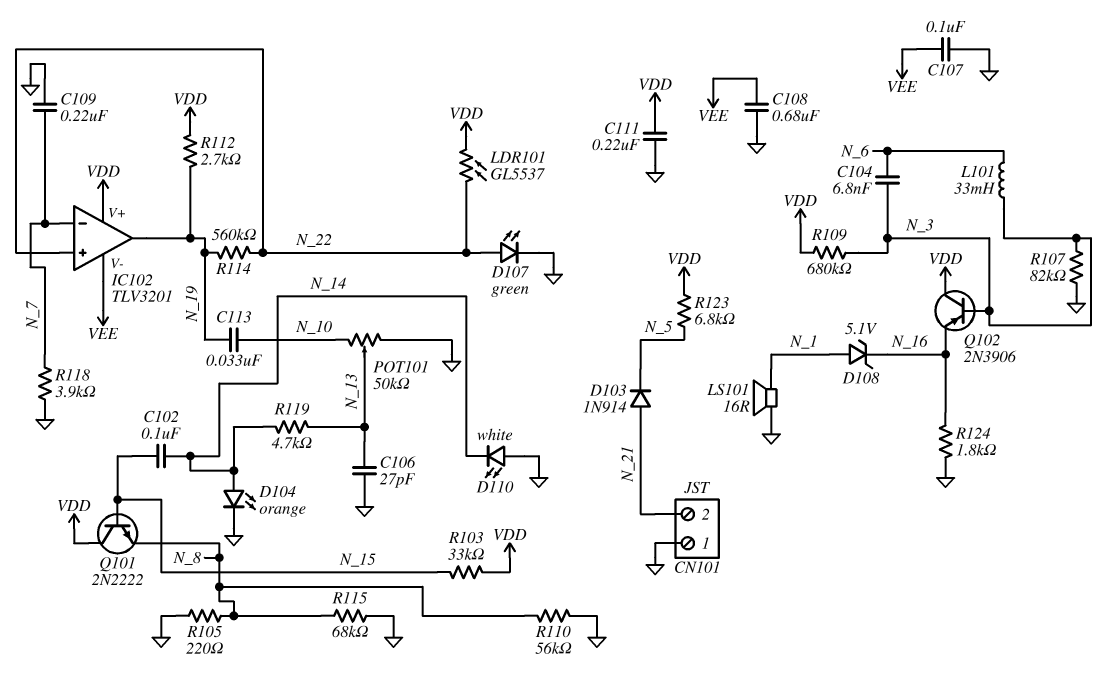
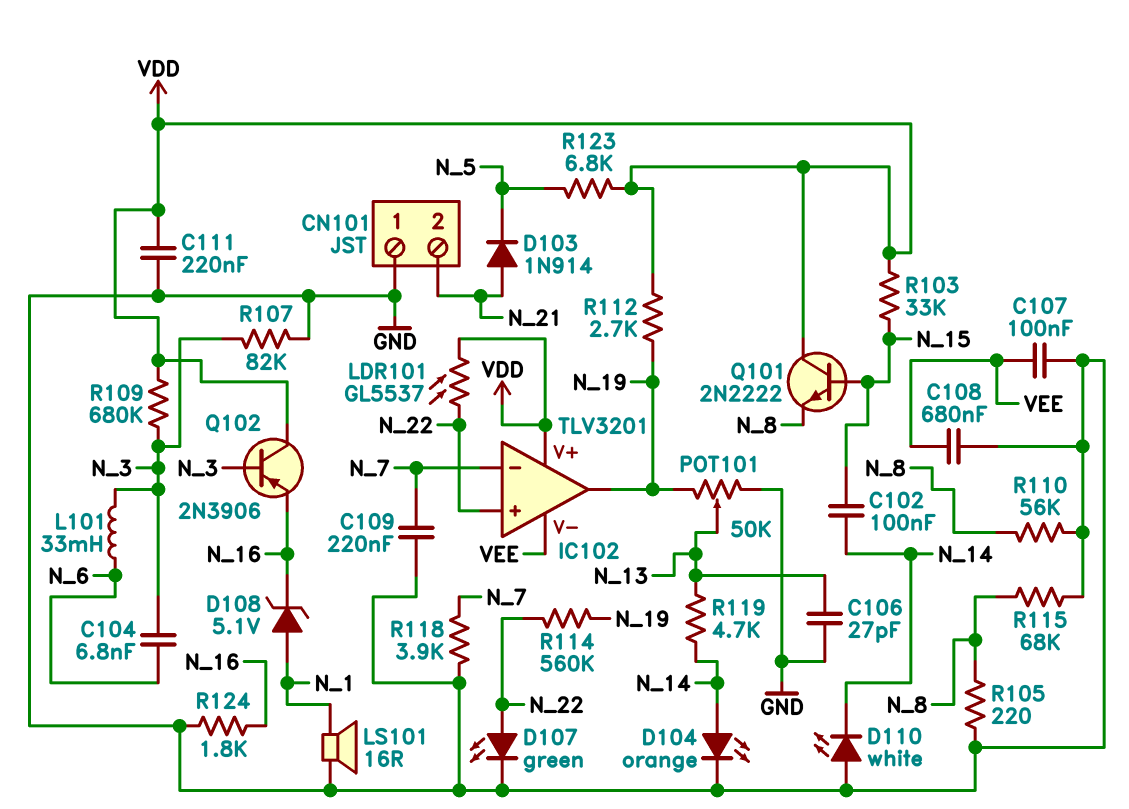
C113: 33nF (N_10, N_19) -> none
POT101: 50k (GND, N_10, wiper N_13) -> 50k (GND, N_19, wiper N_13)

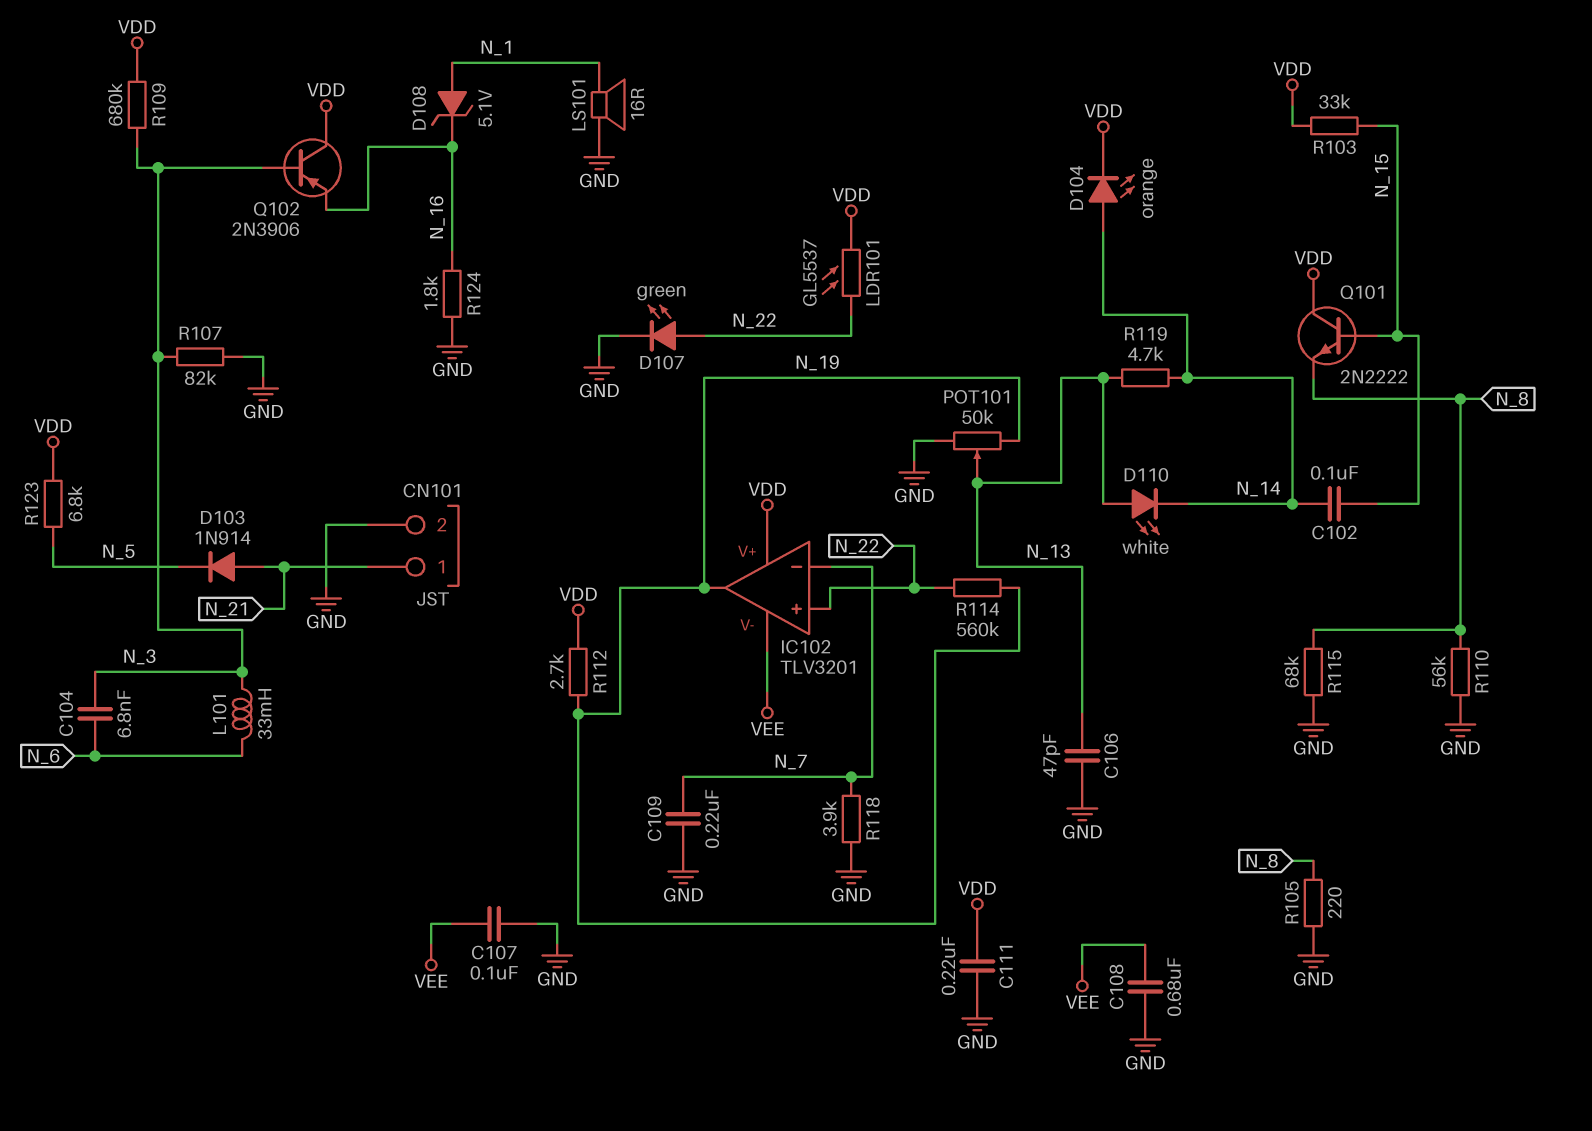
C106: 27pF (GND, N_13) -> 47pF (GND, N_13)
CN101 pin 1: GND -> N_21
CN101 pin 2: N_21 -> GND
D104: LED orange (A N_14, K GND) -> LED orange (A N_14, K VDD)
D110: LED white (A GND, K N_14) -> LED white (A N_13, K N_14)

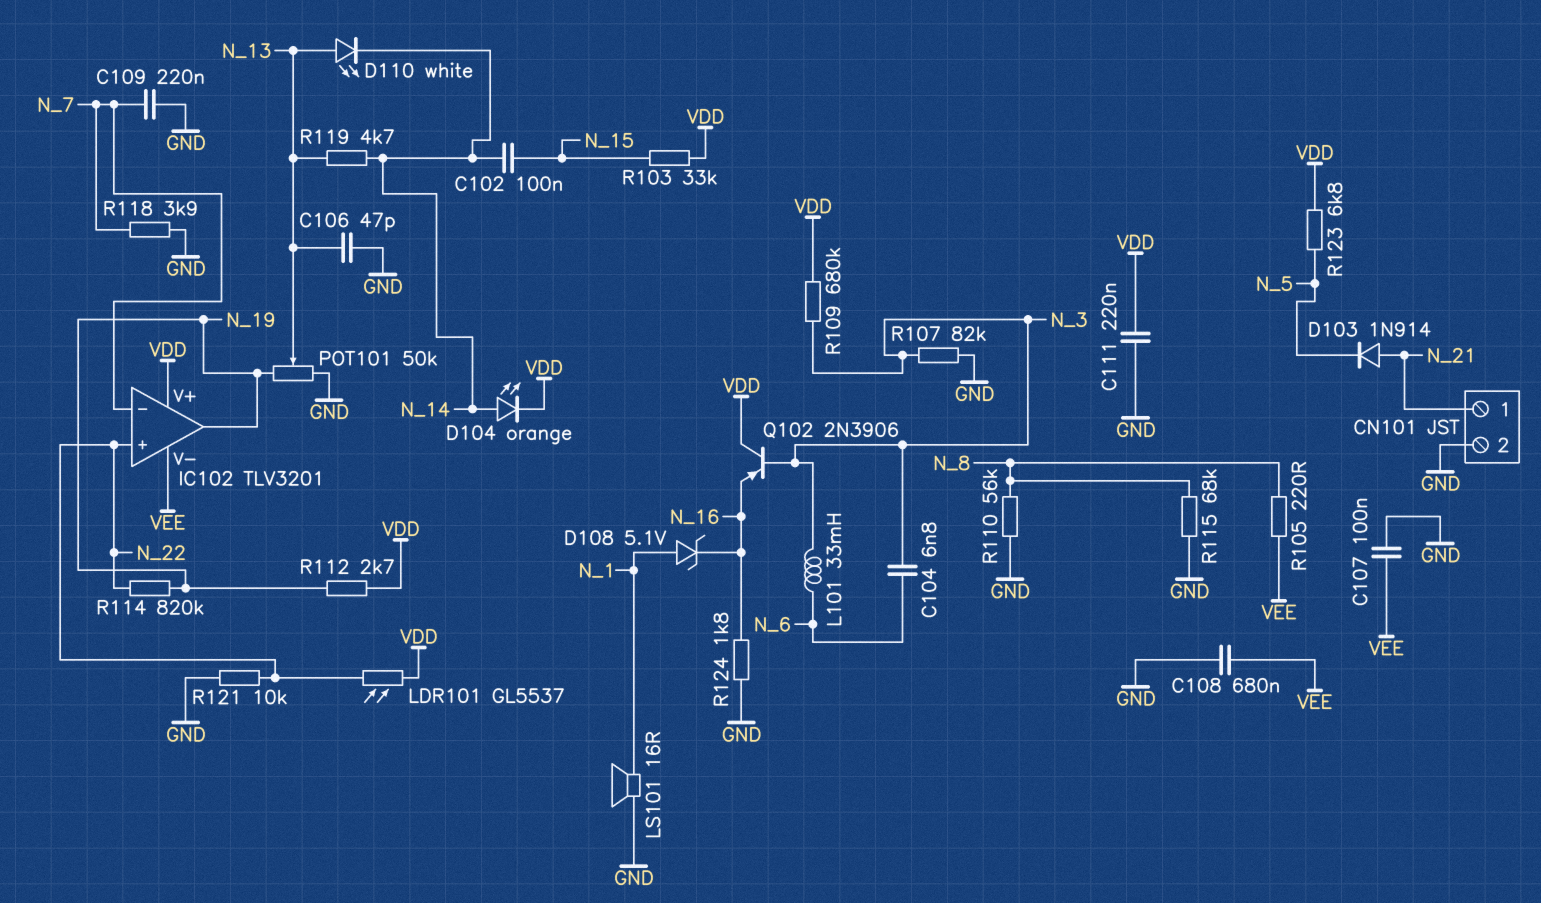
D107: LED green (A N_22, K GND) -> none
Q101: NPN 2N2222 (B N_15, C VDD, E N_8) -> none
R105: 220 (GND, N_8) -> 220 (N_8, VEE)
R114: 560k (N_19, N_22) -> 820k (N_19, N_22)
R121: none -> 10k (GND, N_22)

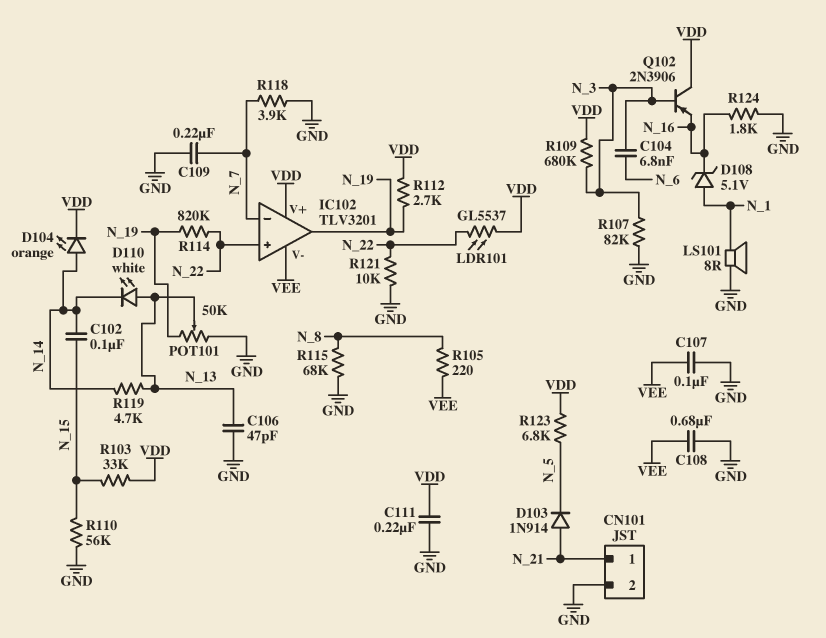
L101: 33mH (N_3, N_6) -> none
LS101: speaker 16R (GND, N_1) -> speaker 8R (GND, N_1)
R110: 56k (GND, N_8) -> 56k (GND, N_15)

